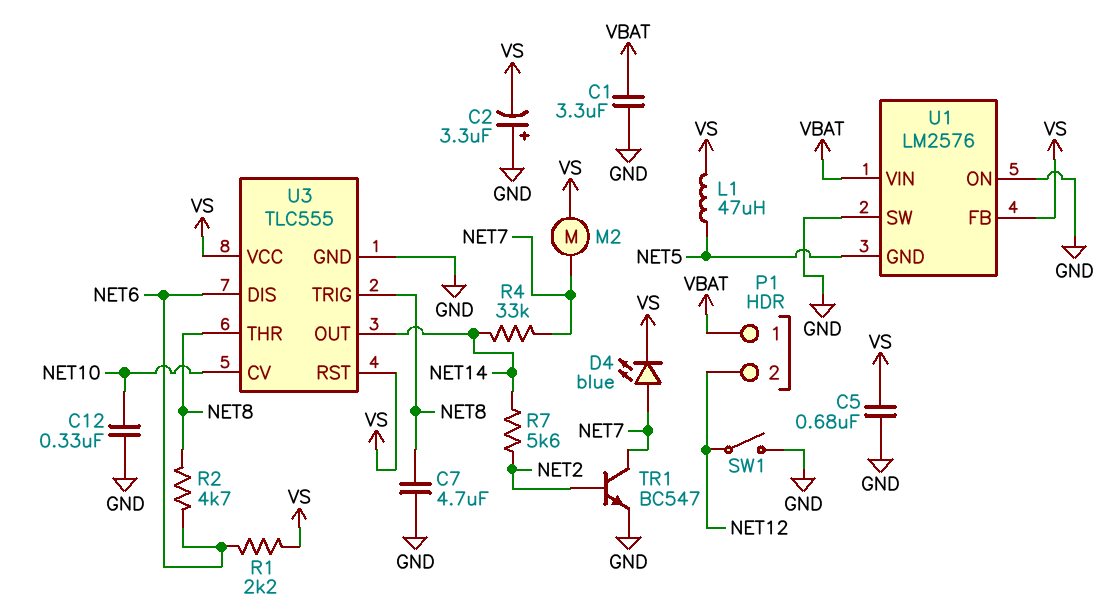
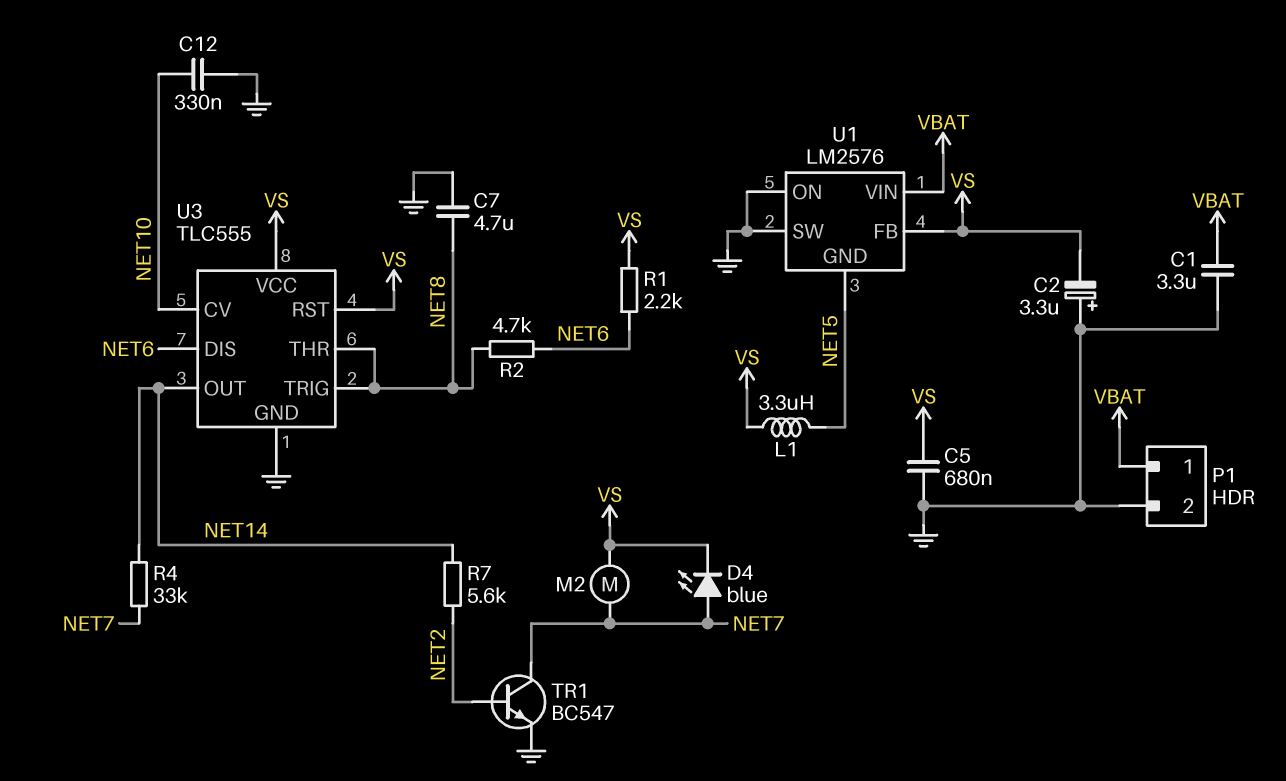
L1: 47uH (NET5, VS) -> 3.3uH (NET5, VS)
P1 pin 2: NET12 -> GND
SW1: switch (GND, NET12) -> none

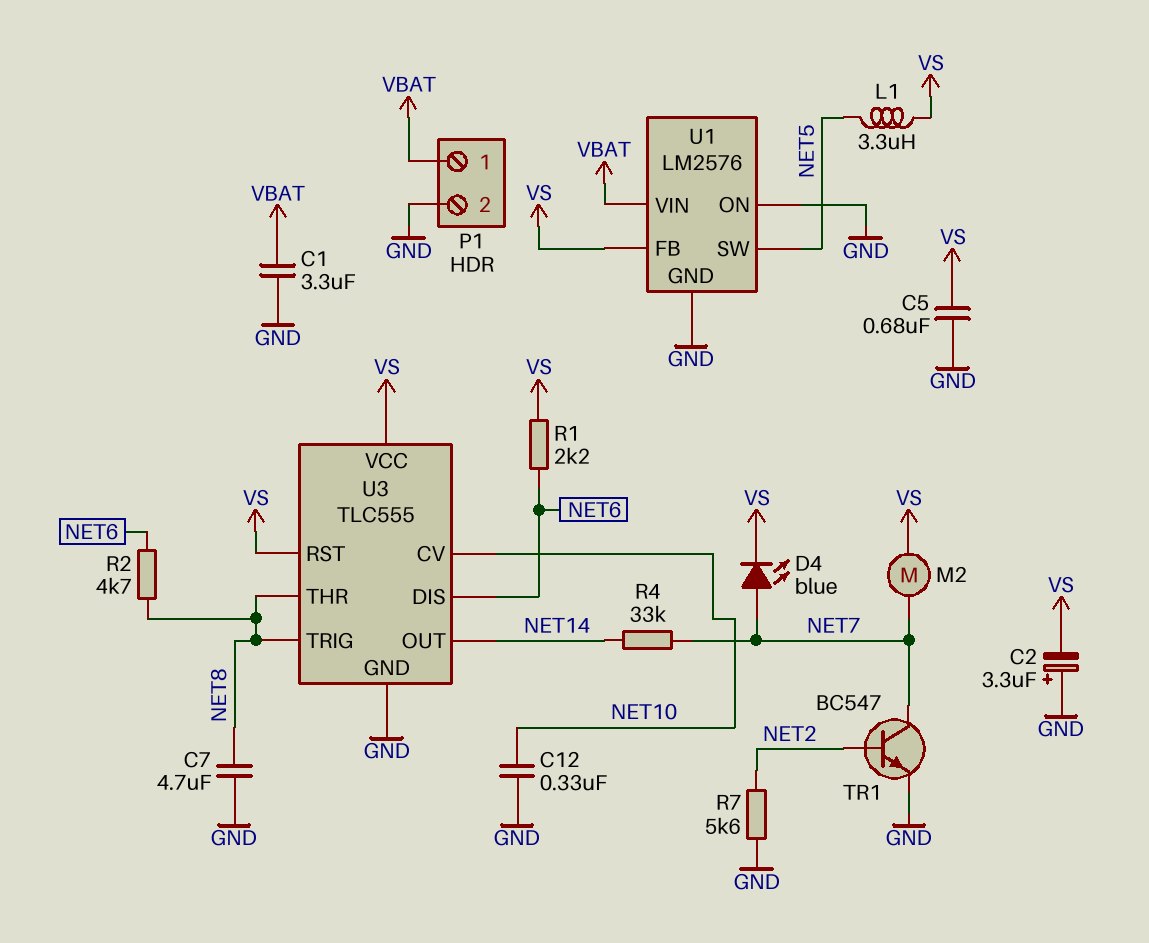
R7: 5.6k (NET2, NET14) -> 5.6k (GND, NET2)
U1 pin GND: NET5 -> GND
U1 pin SW: GND -> NET5

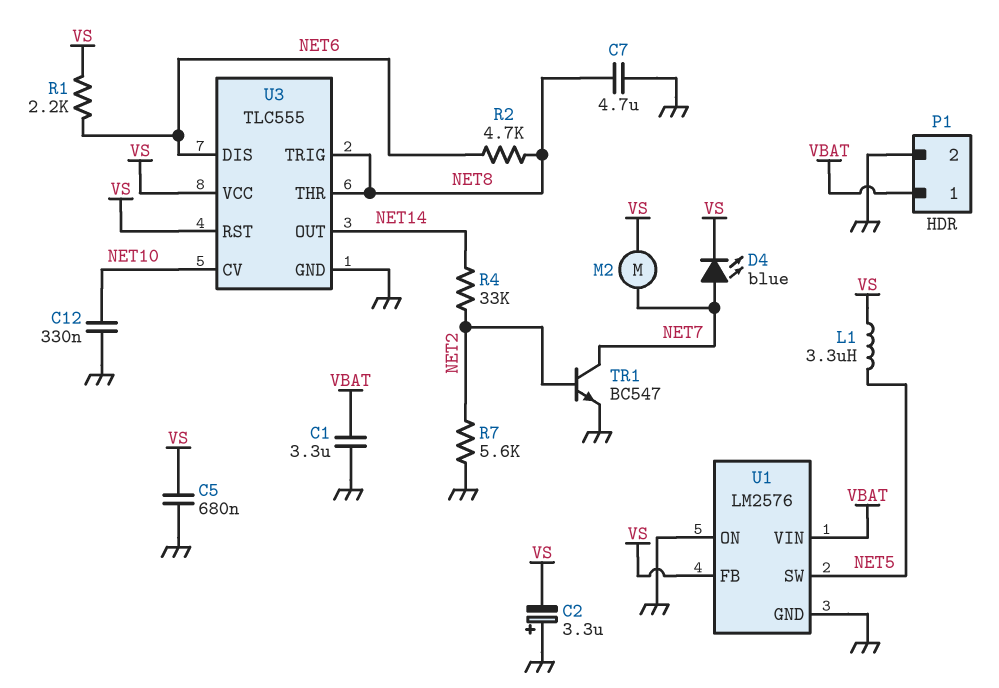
R4: 33k (NET7, NET14) -> 33k (NET2, NET14)

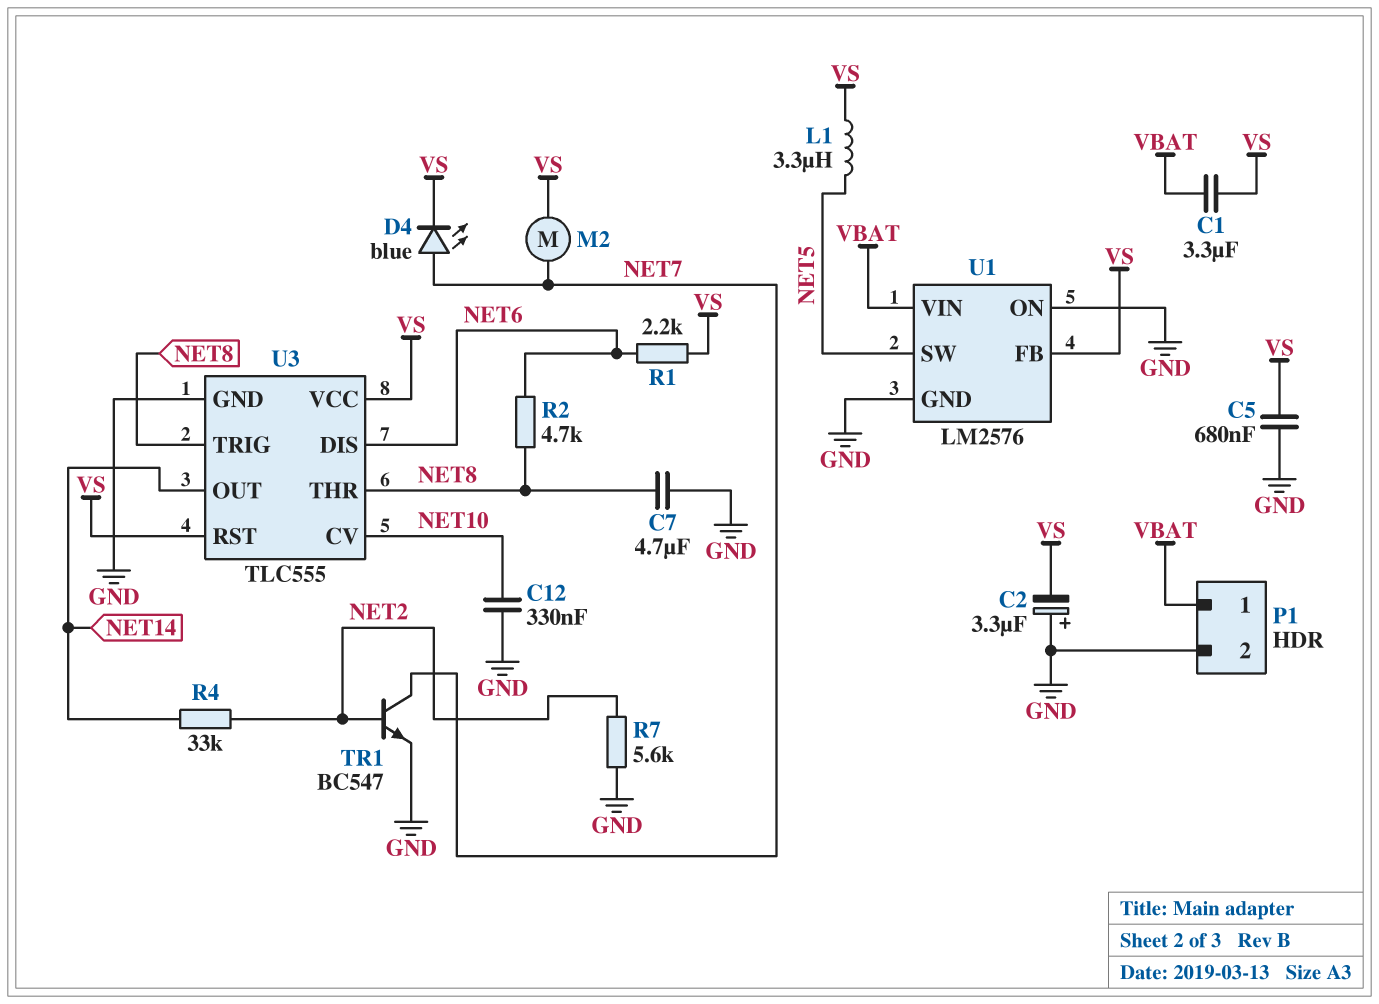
C1: 3.3uF (GND, VBAT) -> 3.3uF (VBAT, VS)

